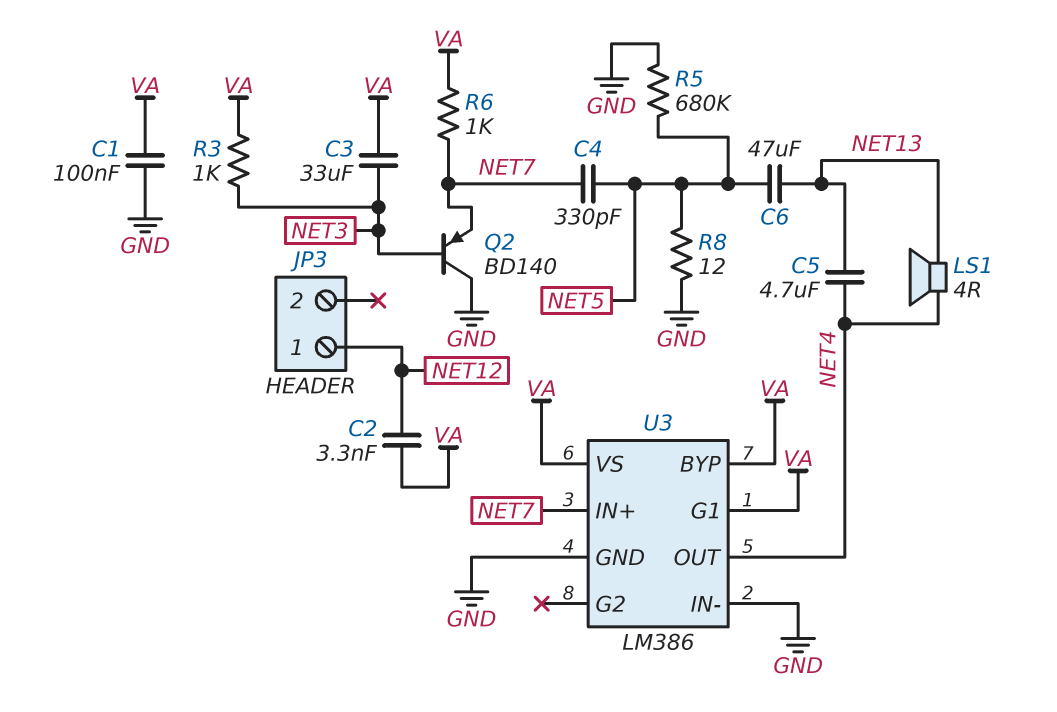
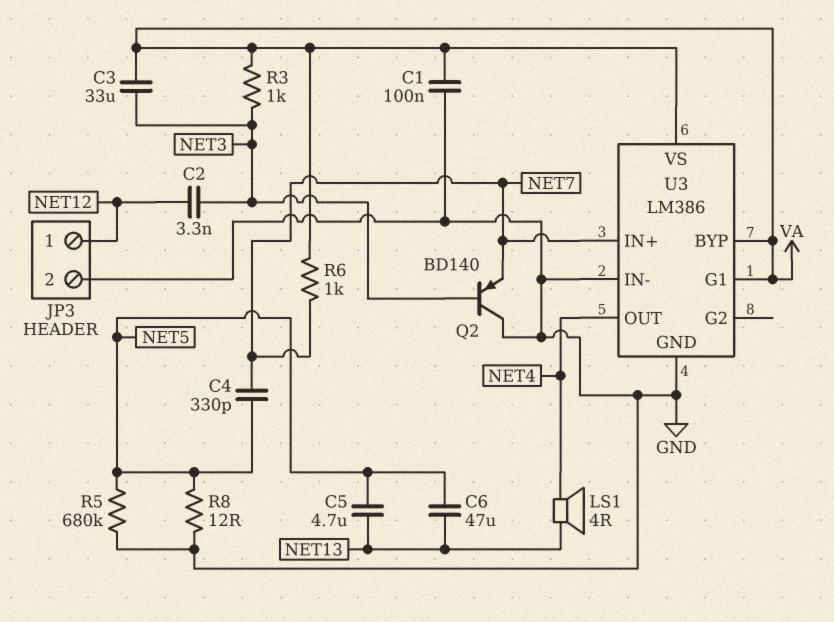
C2: 3.3nF (NET12, VA) -> 3.3nF (NET3, NET12)
C5: 4.7uF (NET4, NET13) -> 4.7uF (NET5, NET13)
JP3 pin 2: none -> GND

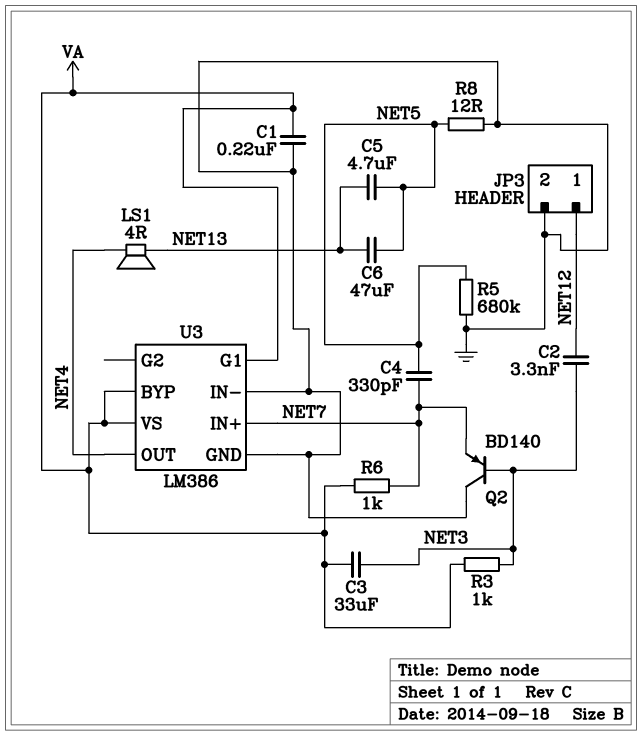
C1: 100nF (GND, VA) -> 220nF (GND, VA)

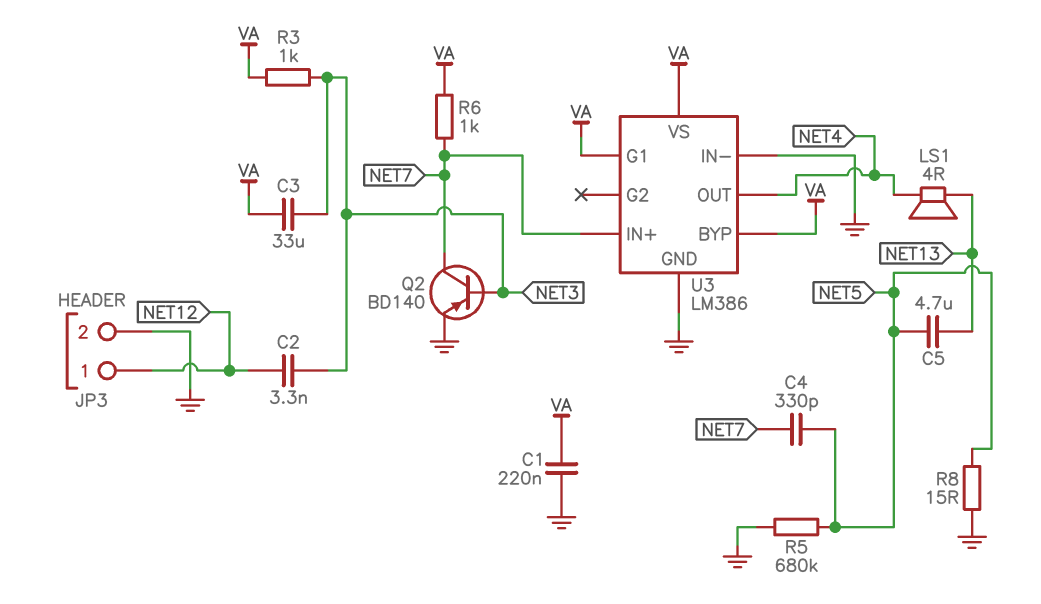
C6: 47uF (NET5, NET13) -> none
Q2: PNP BD140 (B NET3, C GND, E NET7) -> PNP BD140 (B NET3, C NET7, E GND)
R8: 12 (GND, NET5) -> 15 (GND, NET5)

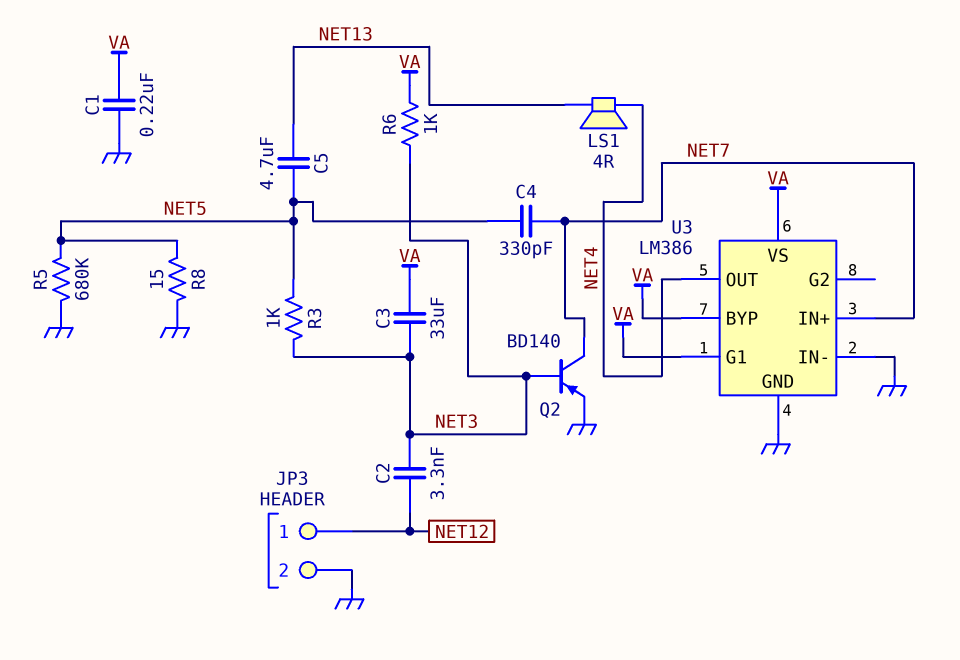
R3: 1k (NET3, VA) -> 1k (NET3, NET5)
R6: 1k (NET7, VA) -> 1k (NET3, VA)

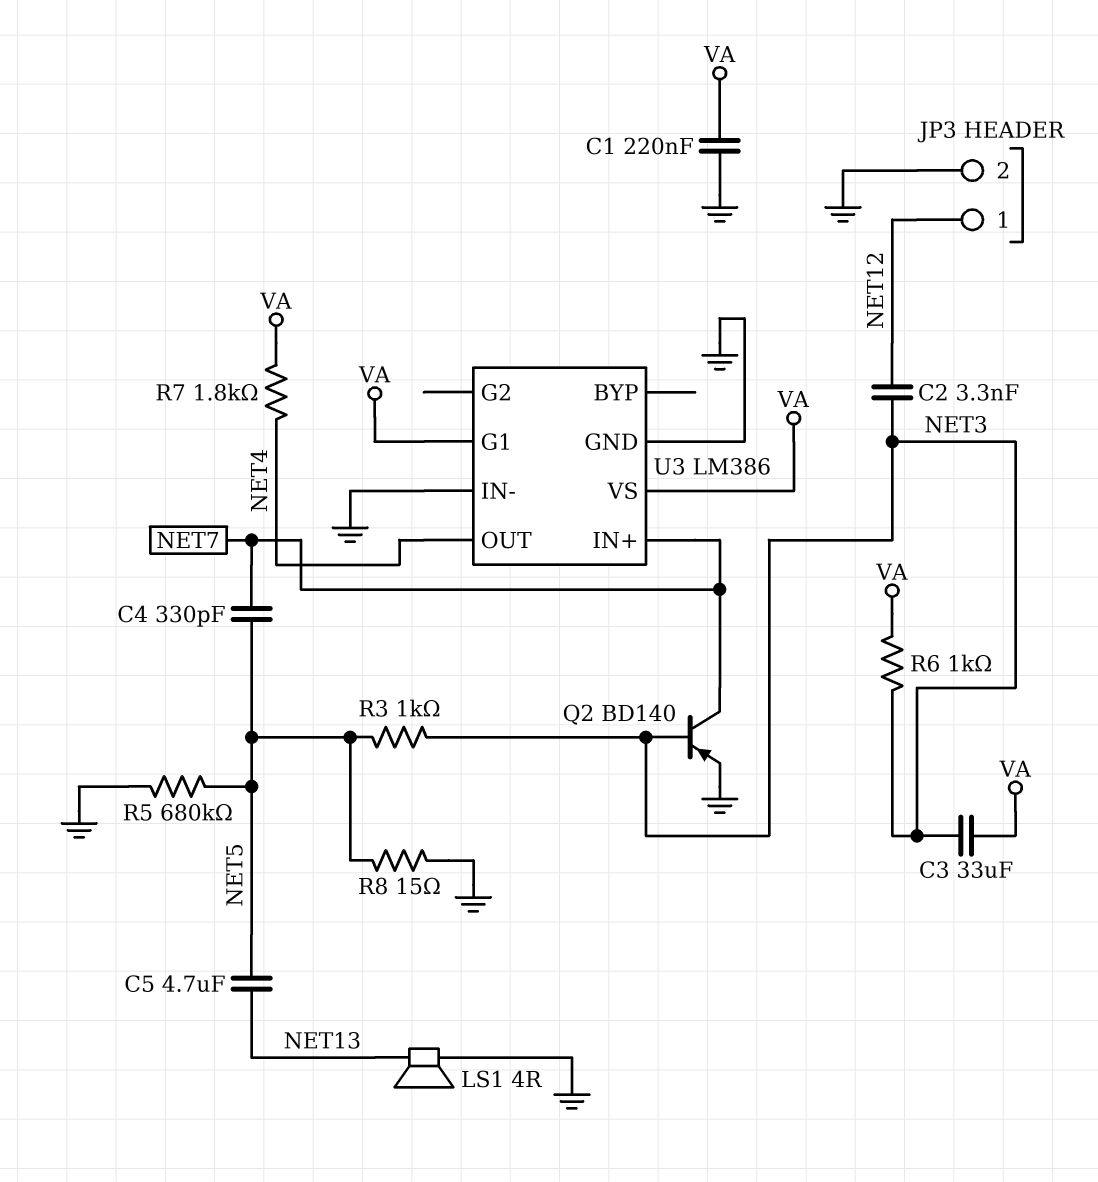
LS1: speaker 4R (NET4, NET13) -> speaker 4R (GND, NET13)
R7: none -> 1.8k (NET4, VA)
U3 pin BYP: VA -> none

